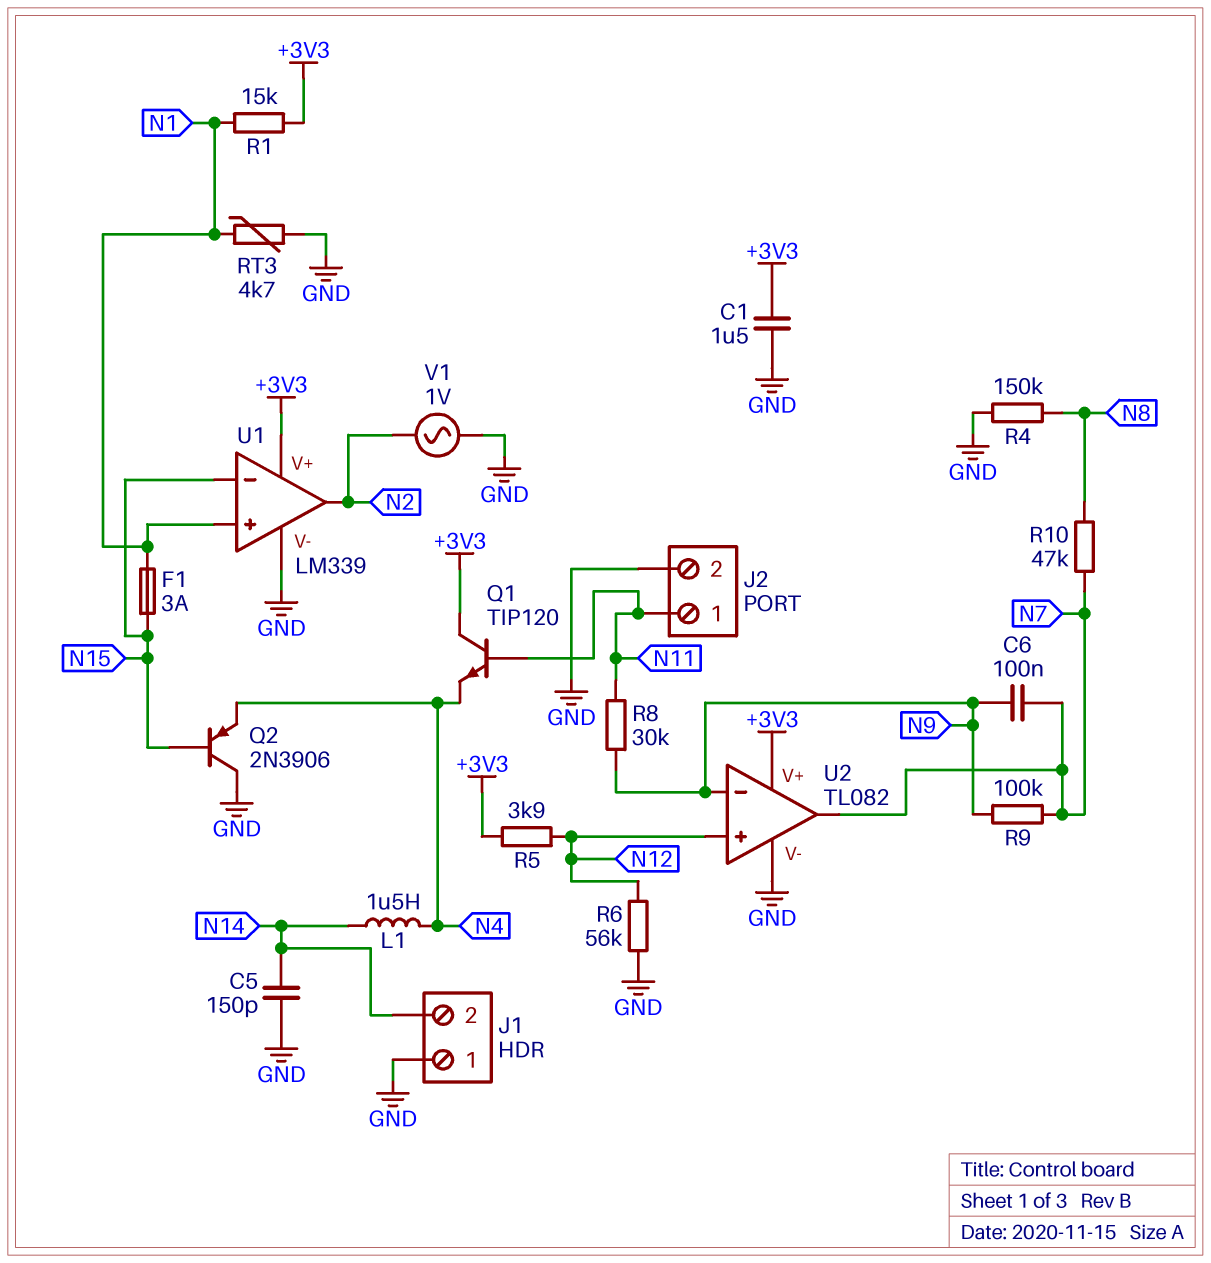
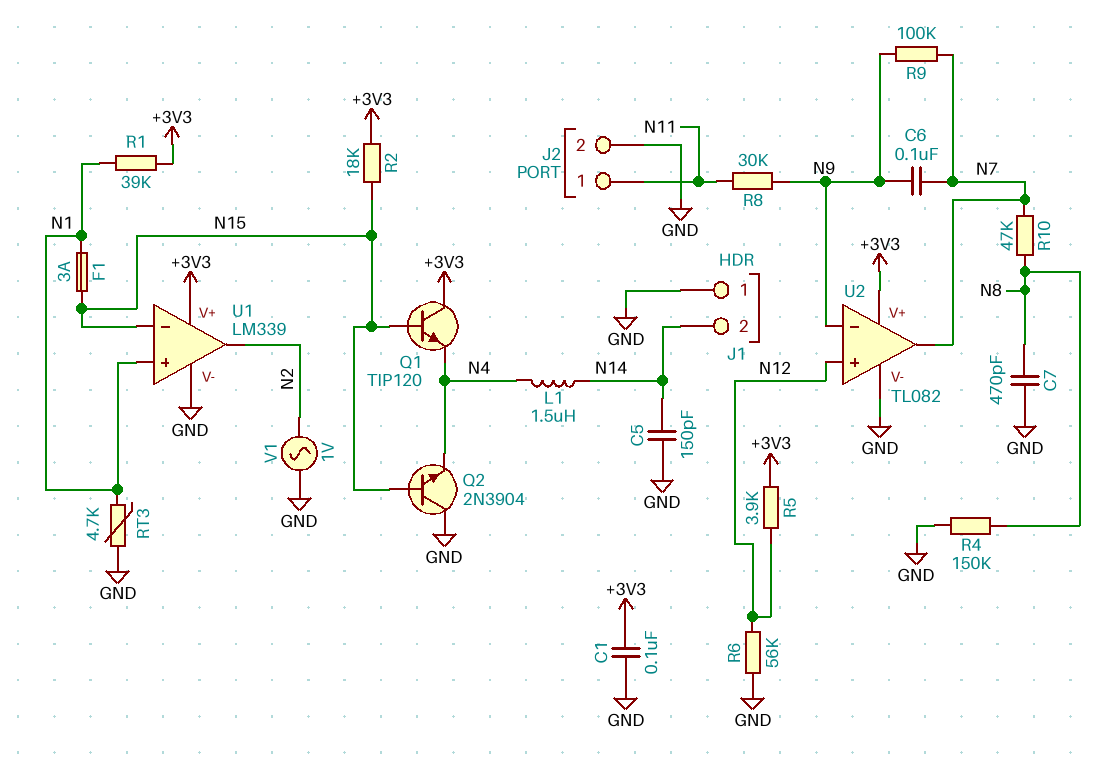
C1: 1.5uF (+3V3, GND) -> 100nF (+3V3, GND)
C7: none -> 470pF (GND, N8)
Q1: NPN TIP120 (B N11, C +3V3, E N4) -> NPN TIP120 (B N15, C +3V3, E N4)
Q2: PNP 2N3906 (B N15, C GND, E N4) -> NPN 2N3904 (B N15, C GND, E N4)
R1: 15k (+3V3, N1) -> 39k (+3V3, N1)
R2: none -> 18k (+3V3, N15)

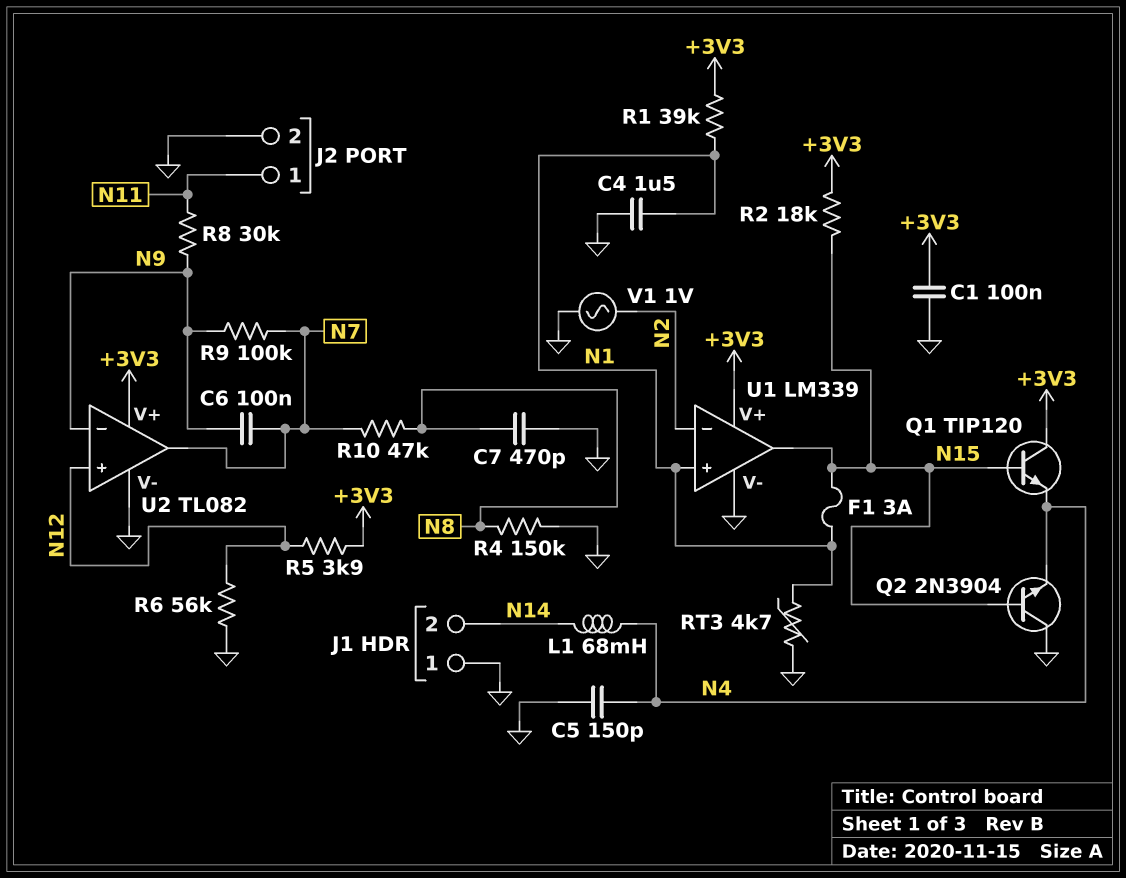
C4: none -> 1.5uF (GND, N1)
C5: 150pF (GND, N14) -> 150pF (GND, N4)
L1: 1.5uH (N4, N14) -> 68mH (N4, N14)
U1 pin in-: N15 -> N2
U1 pin out: N2 -> N15

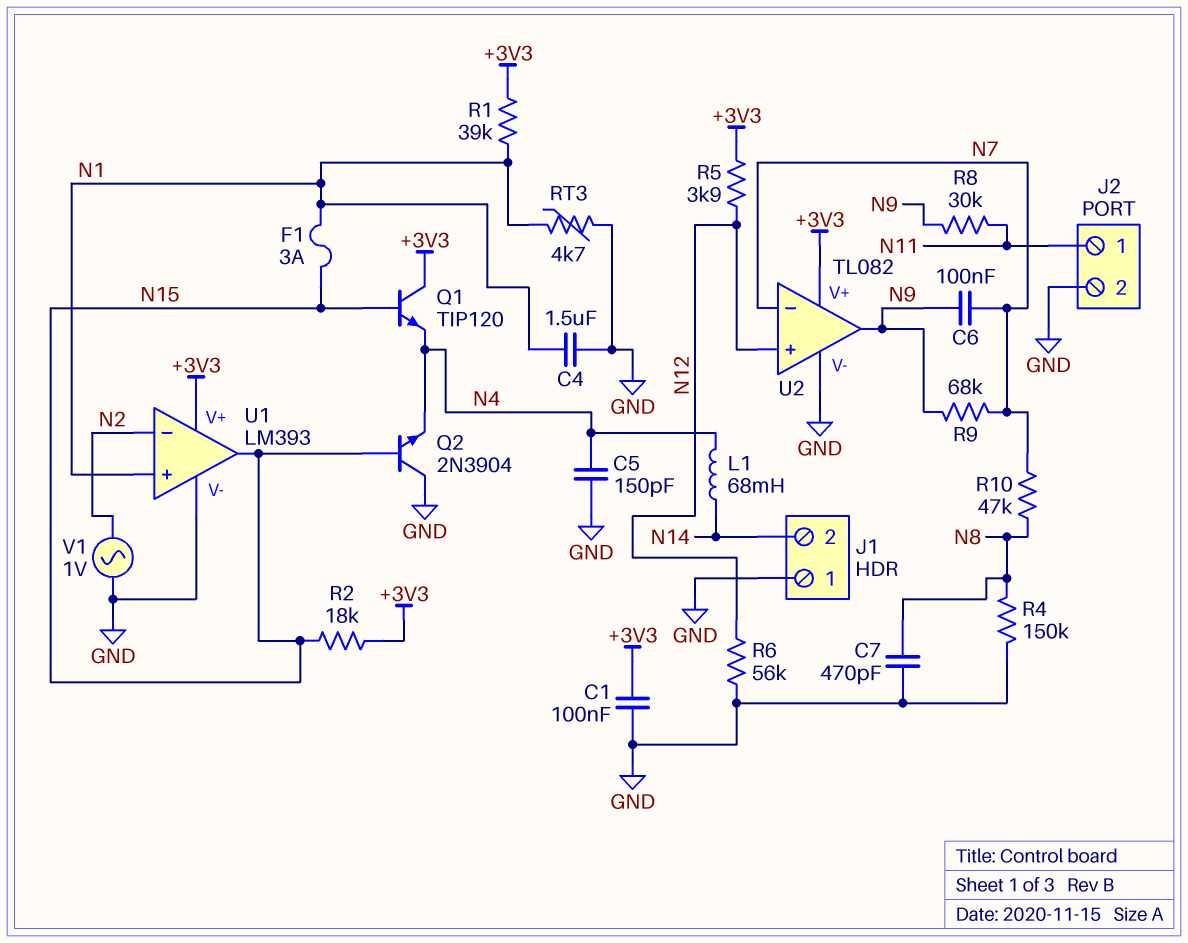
R9: 100k (N7, N9) -> 68k (N7, N9)
U1: LM339 -> LM393
U2 pin in-: N9 -> N7
U2 pin out: N7 -> N9

